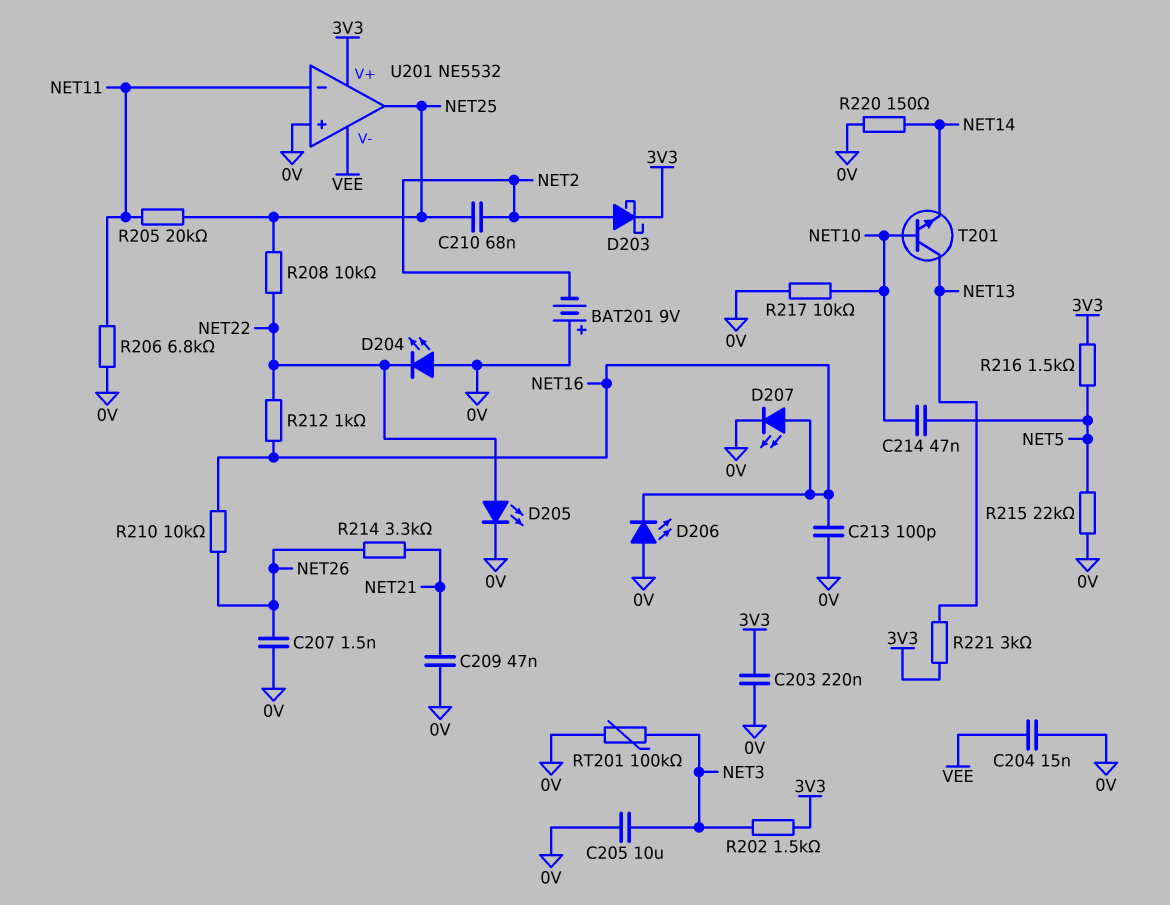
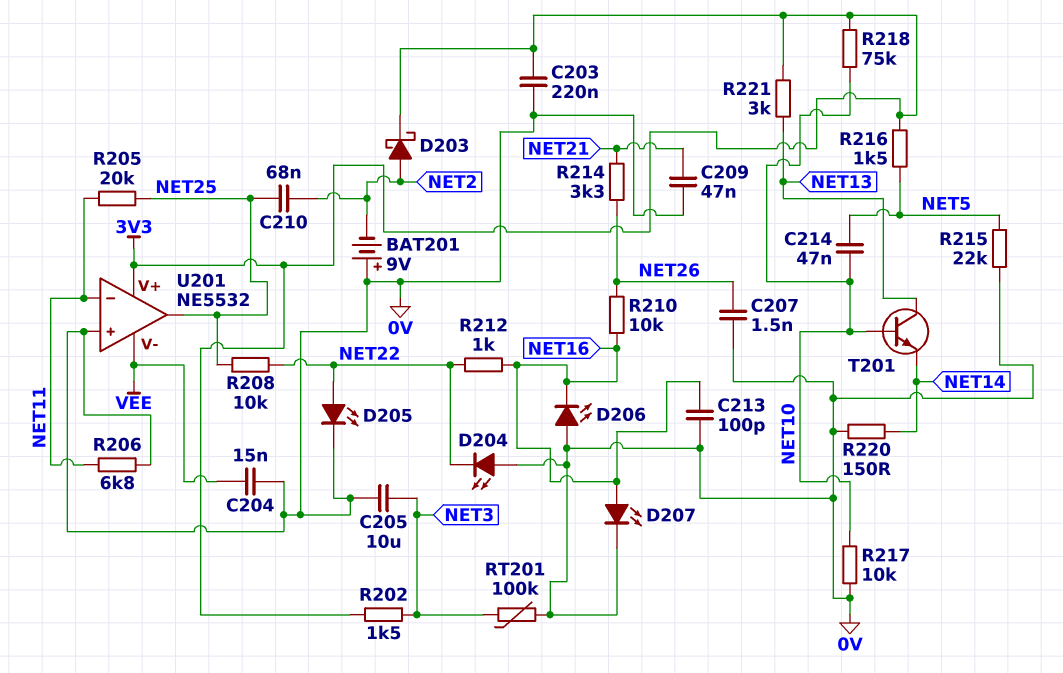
R218: none -> 75k (3V3, NET10)

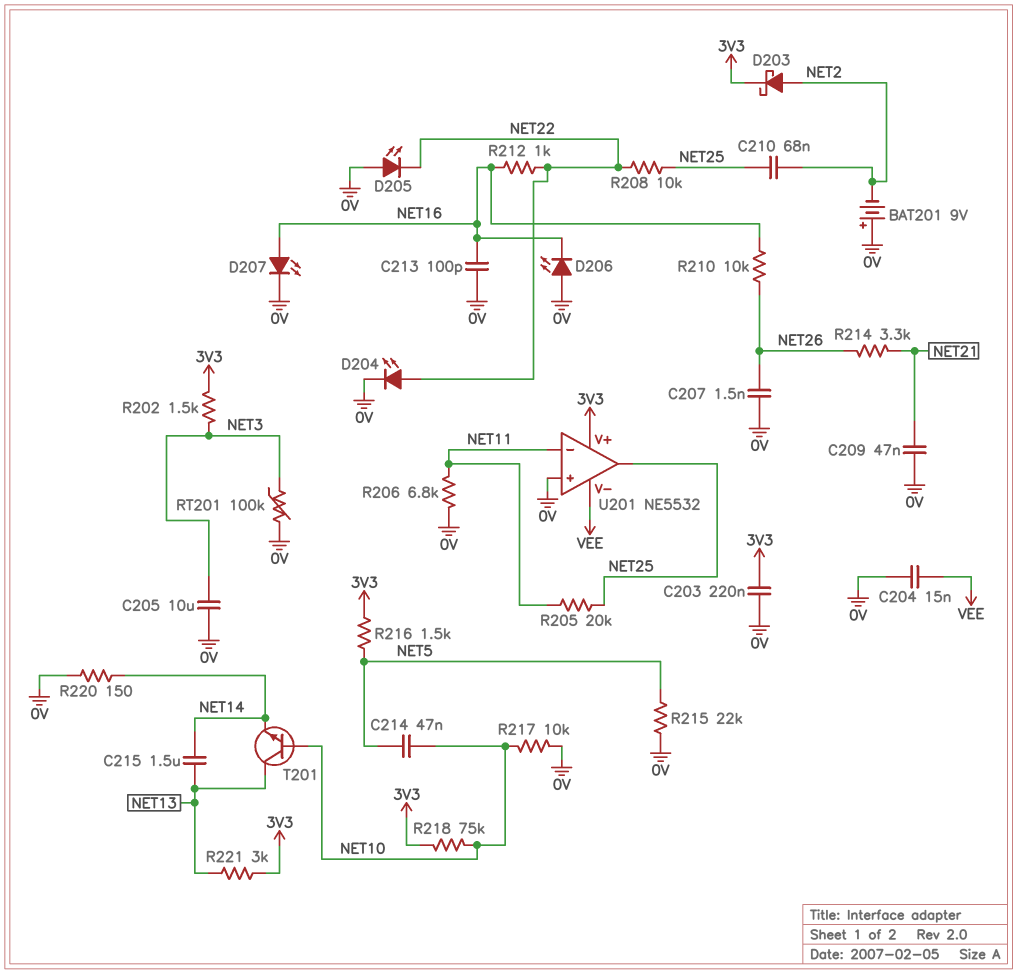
C215: none -> 1.5uF (NET13, NET14)
D204: LED (A 0V, K NET22) -> LED (A NET22, K 0V)
D205: LED (A NET22, K 0V) -> LED (A 0V, K NET22)

